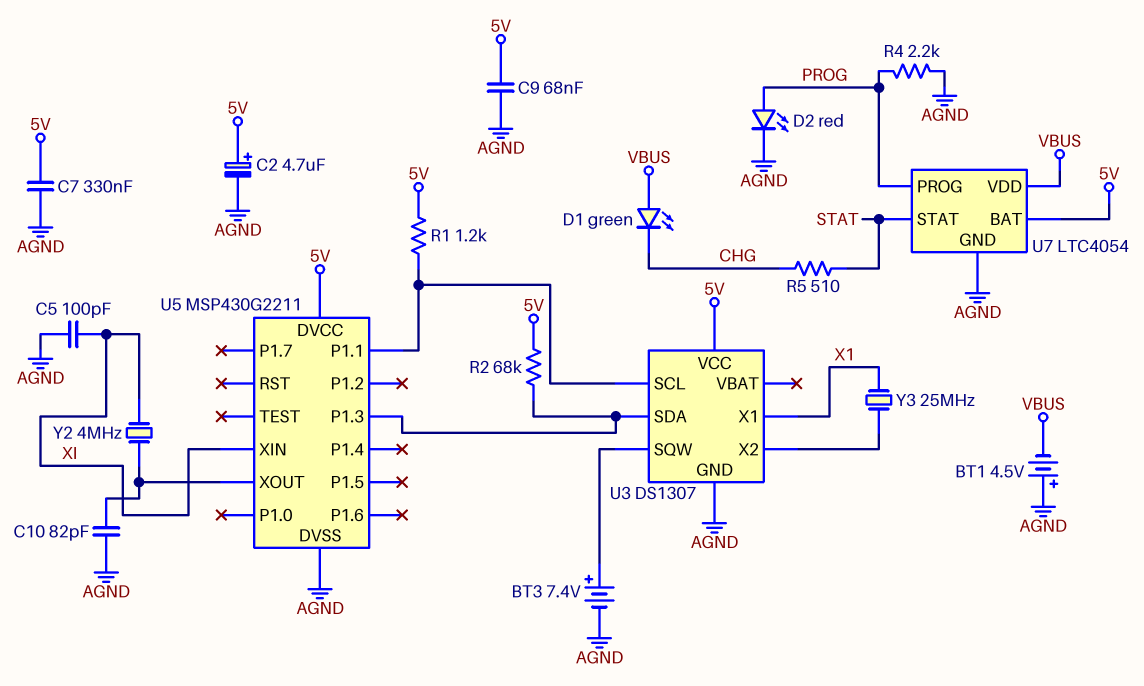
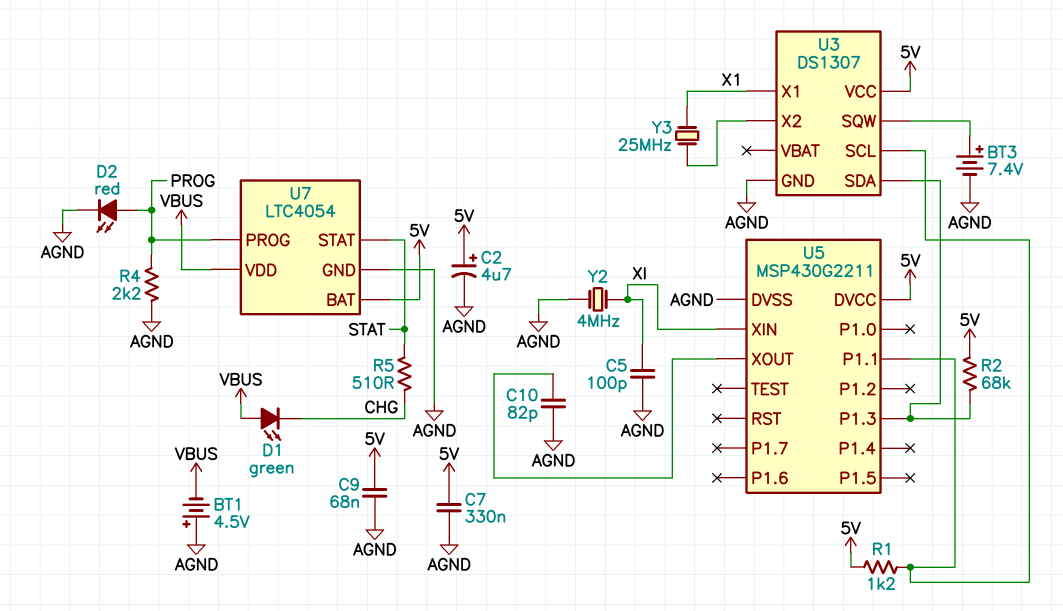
Y2: 4MHz (U5/XOUT, XI) -> 4MHz (AGND, XI)

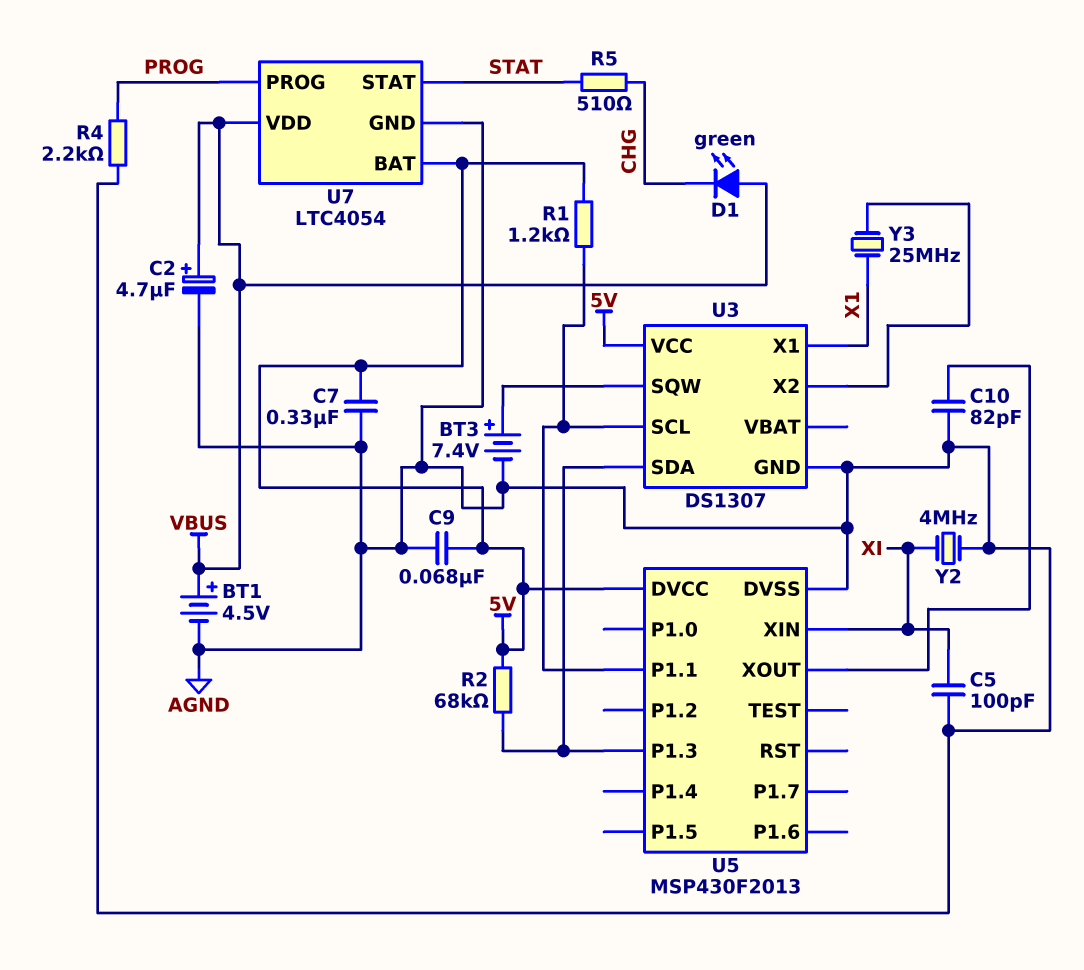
BT1: 4.5V (plus AGND, minus VBUS) -> 4.5V (plus VBUS, minus AGND)
C2: 4.7uF (plus 5V, minus AGND) -> 4.7uF (plus VBUS, minus AGND)
D2: LED red (A PROG, K AGND) -> none
U5: MSP430G2211 -> MSP430F2013

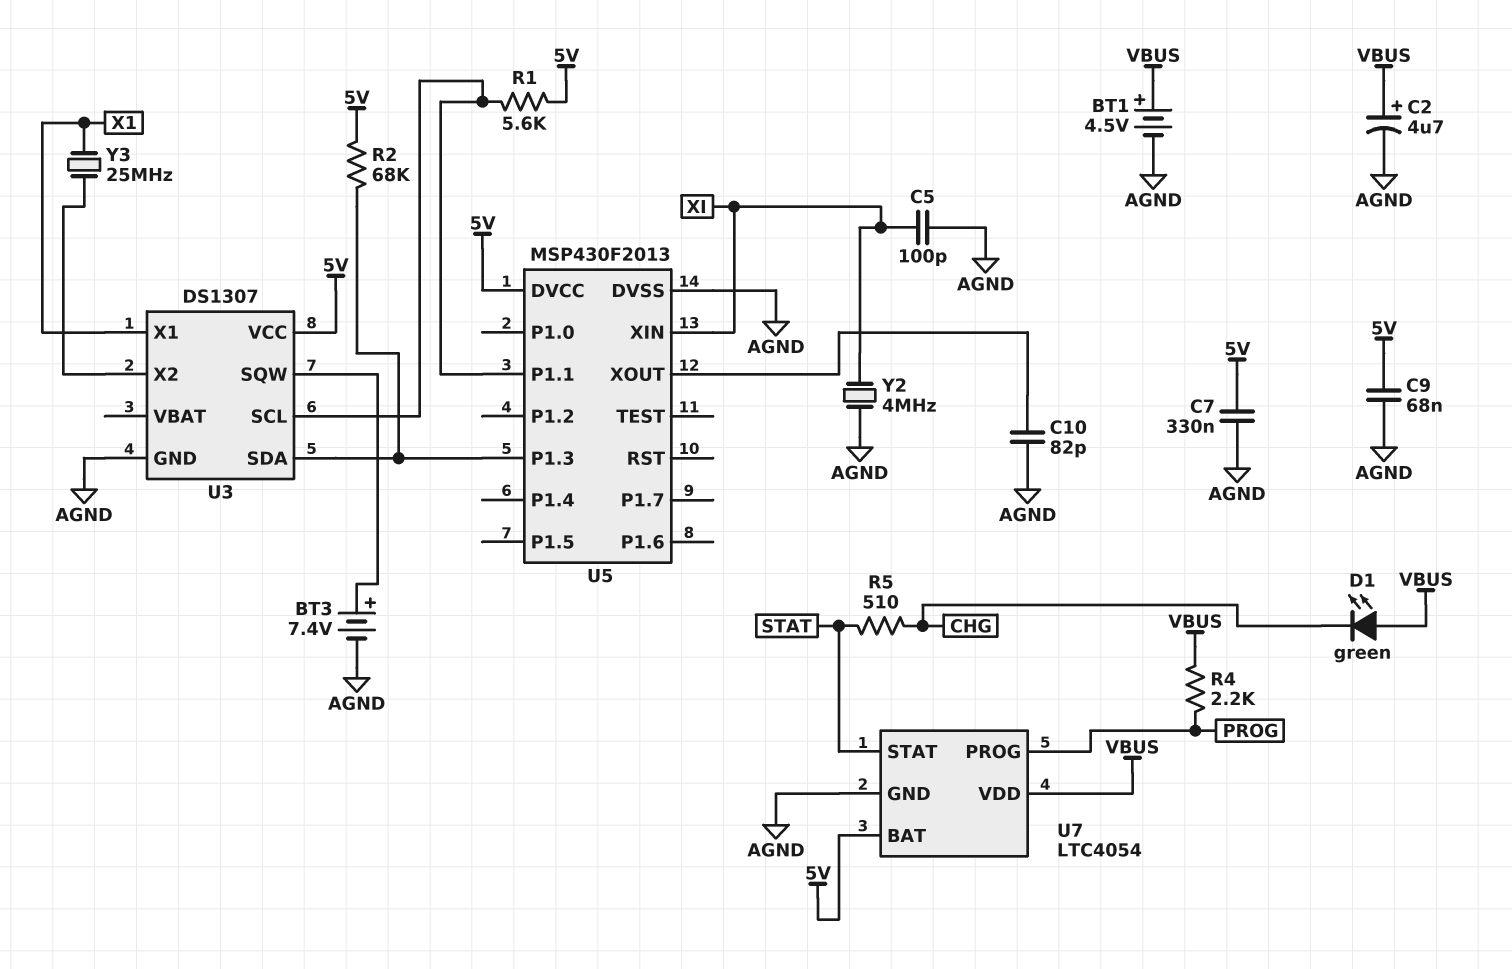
R1: 1.2k (5V, U3/SCL) -> 5.6k (5V, U3/SCL)
R4: 2.2k (AGND, PROG) -> 2.2k (PROG, VBUS)

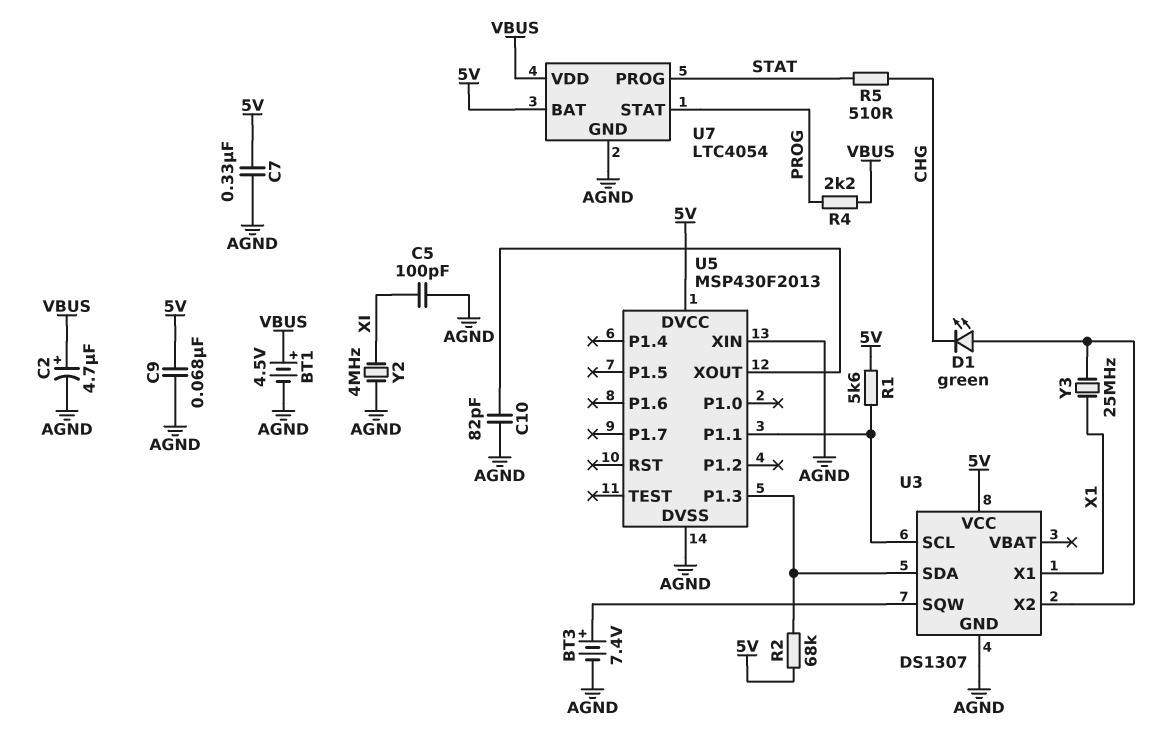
D1: LED green (A VBUS, K CHG) -> LED green (A U3/X2, K CHG)
U5 pin XIN: XI -> AGND
U7 pin PROG: PROG -> STAT
U7 pin STAT: STAT -> PROG

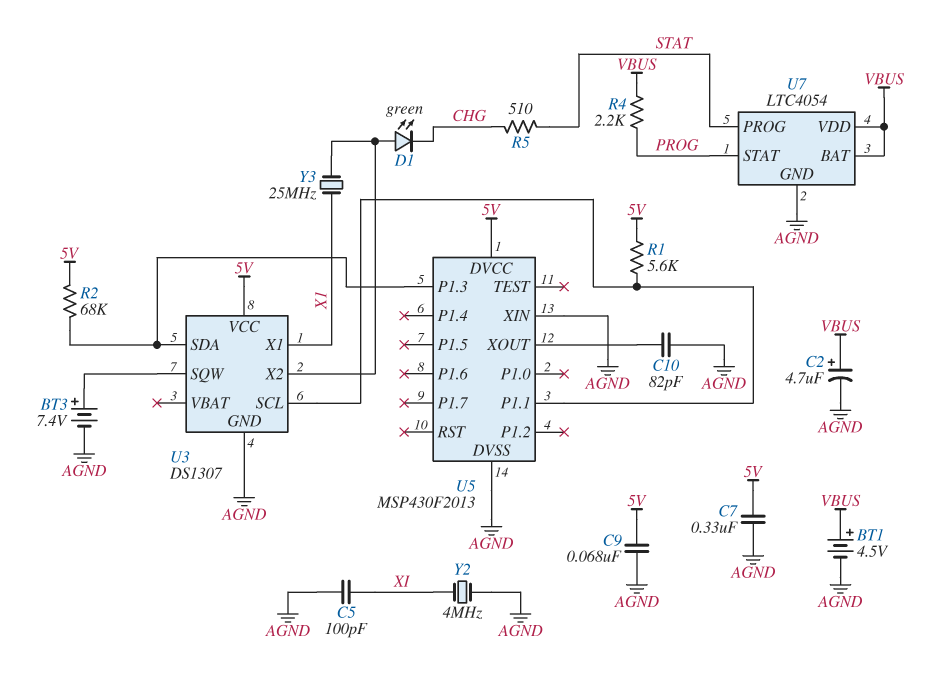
U7 pin BAT: 5V -> VBUS

